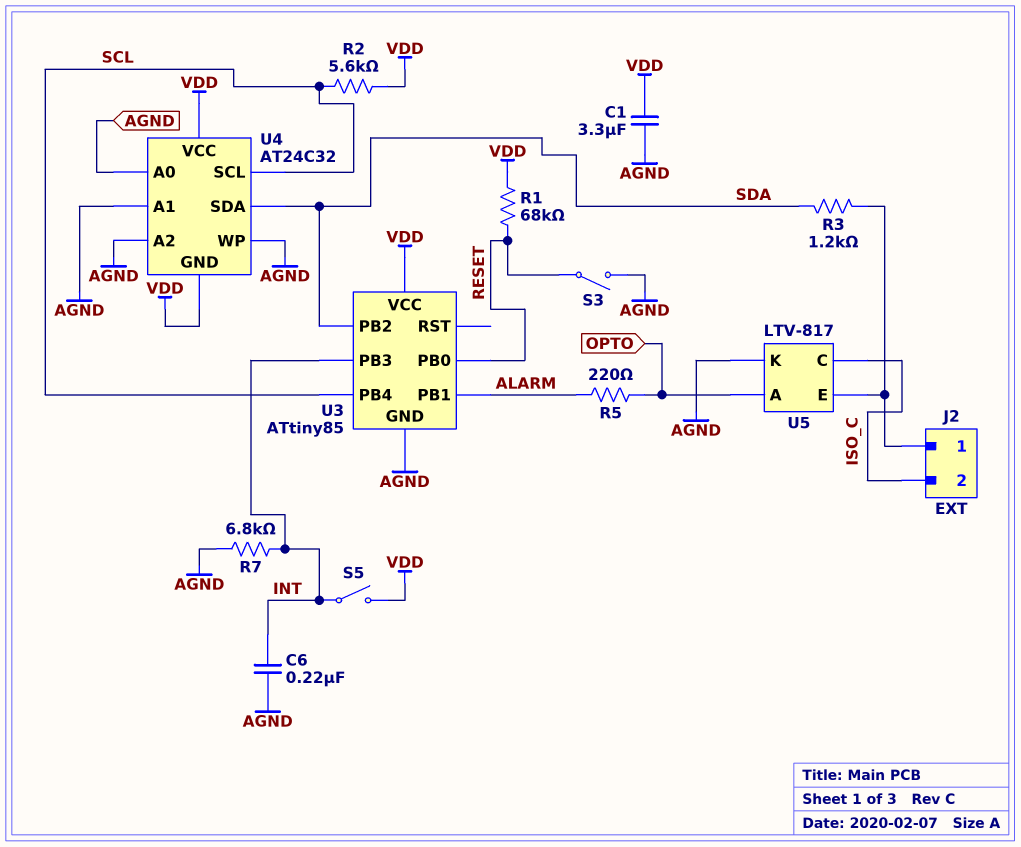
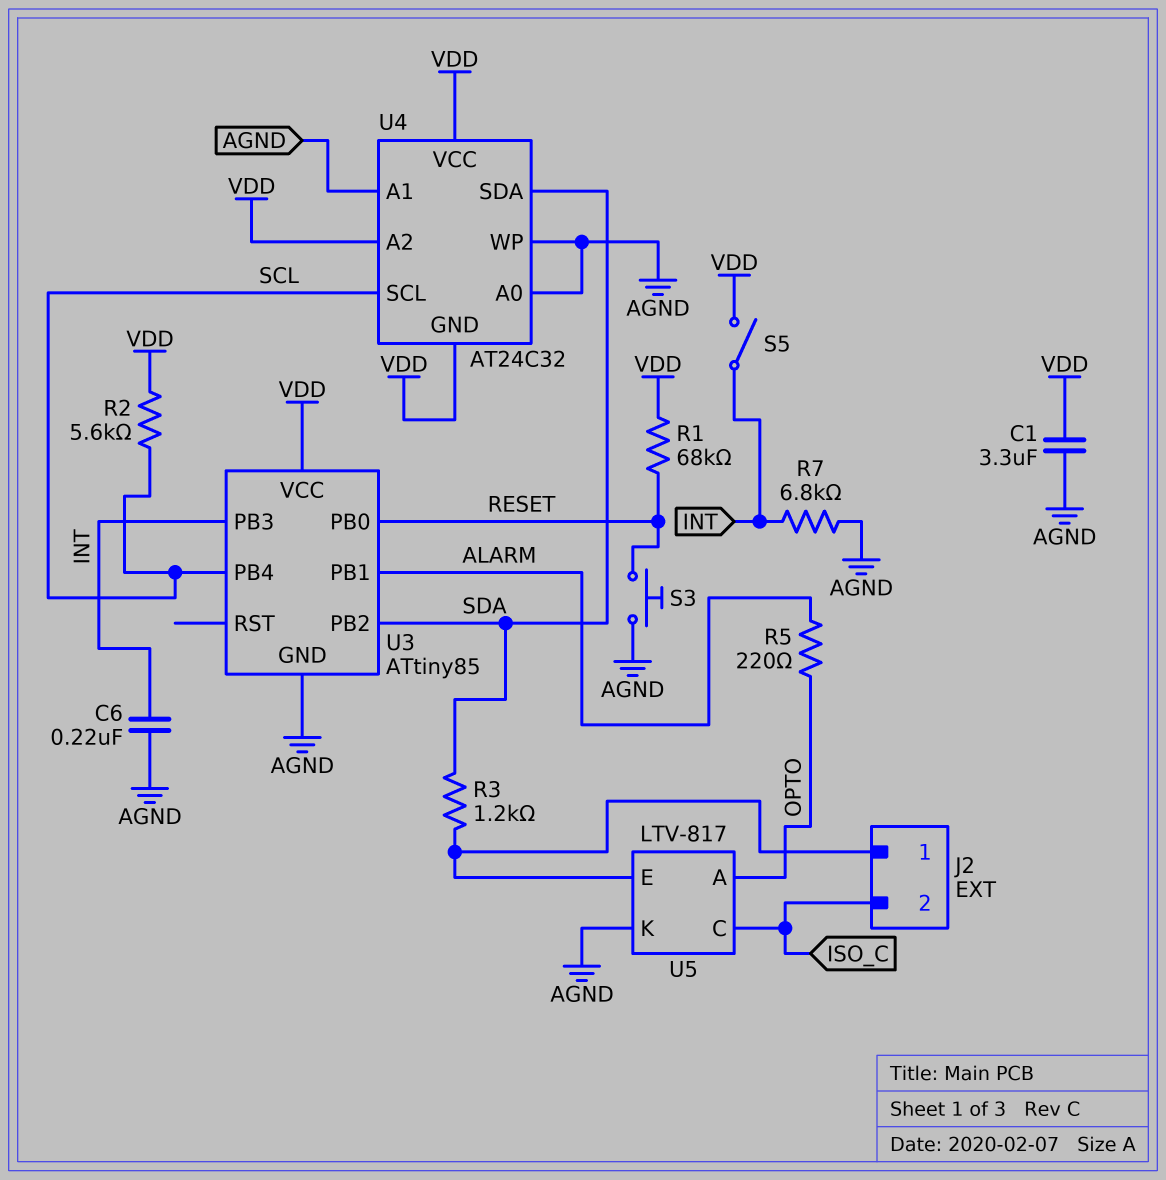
S3: switch (AGND, RESET) -> button (AGND, RESET)
U4 pin A2: AGND -> VDD

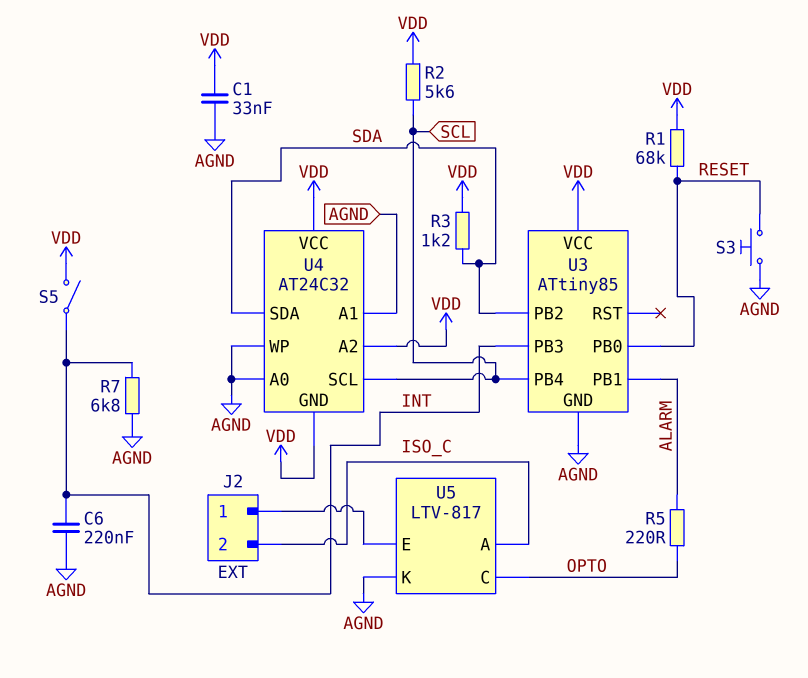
C1: 3.3uF (AGND, VDD) -> 33nF (AGND, VDD)
R3: 1.2k (J2/1, SDA) -> 1.2k (SDA, VDD)
U5 pin A: OPTO -> ISO_C
U5 pin C: ISO_C -> OPTO

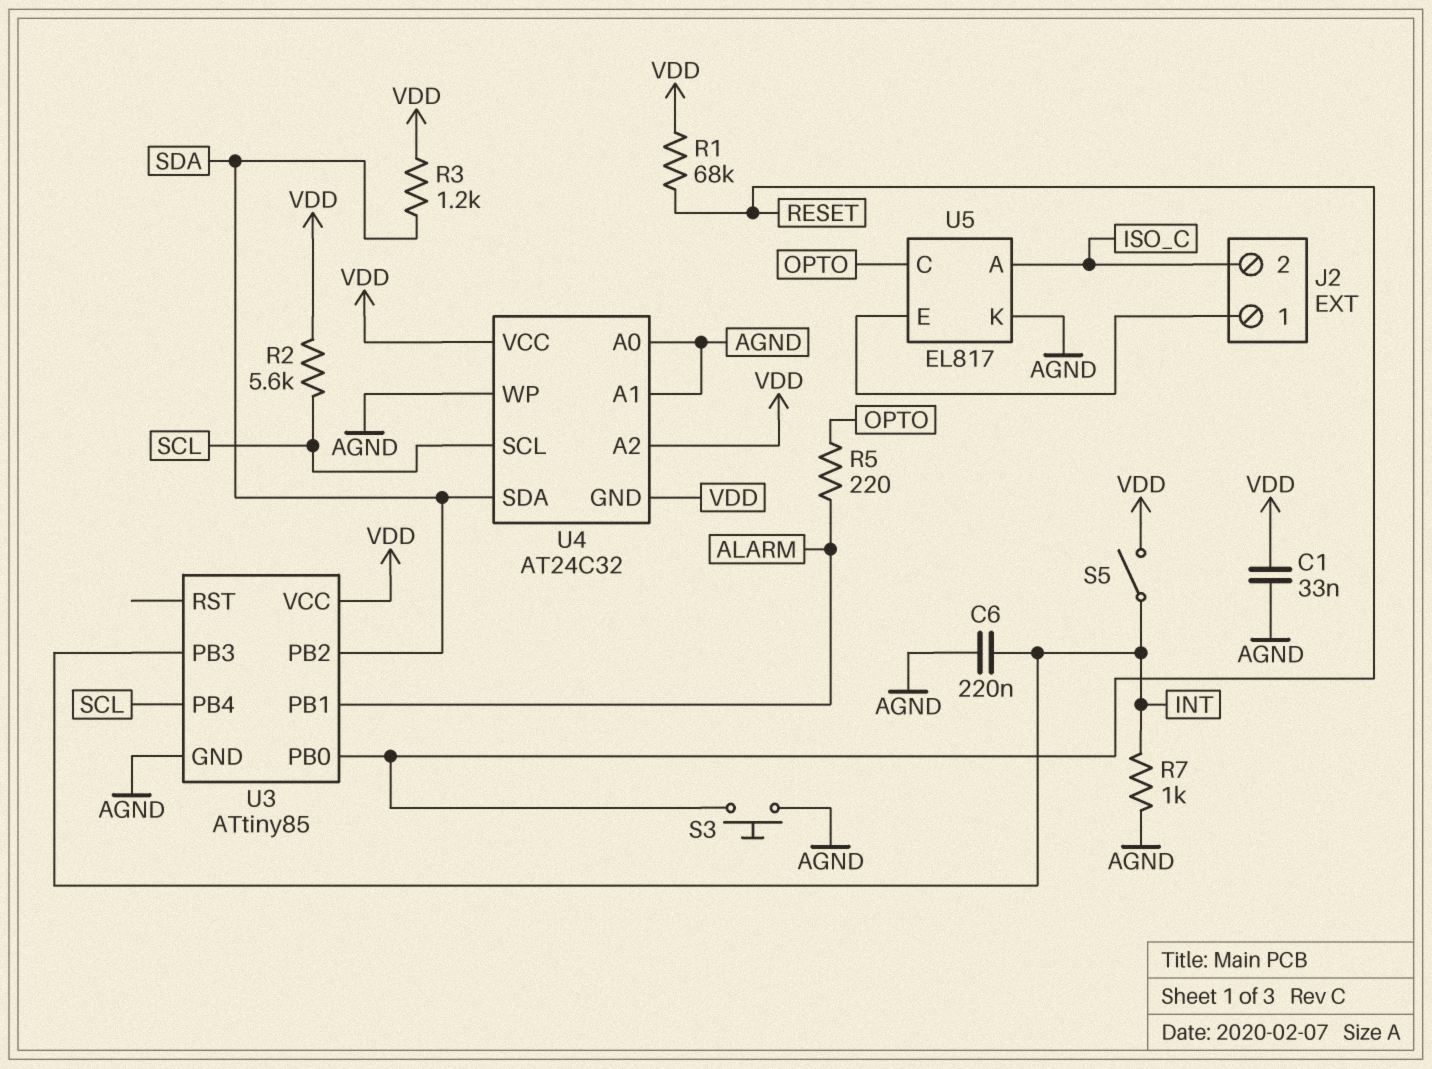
R7: 6.8k (AGND, INT) -> 1k (AGND, INT)
U5: LTV-817 -> EL817

